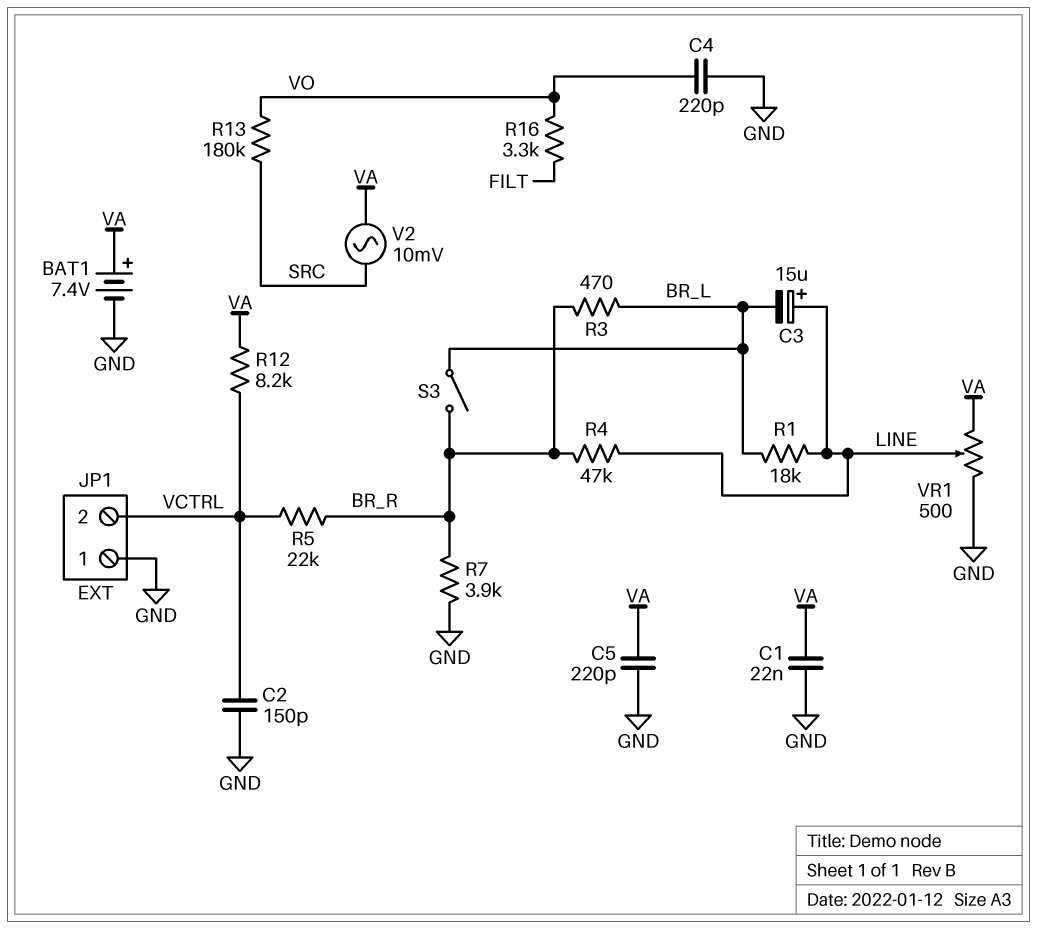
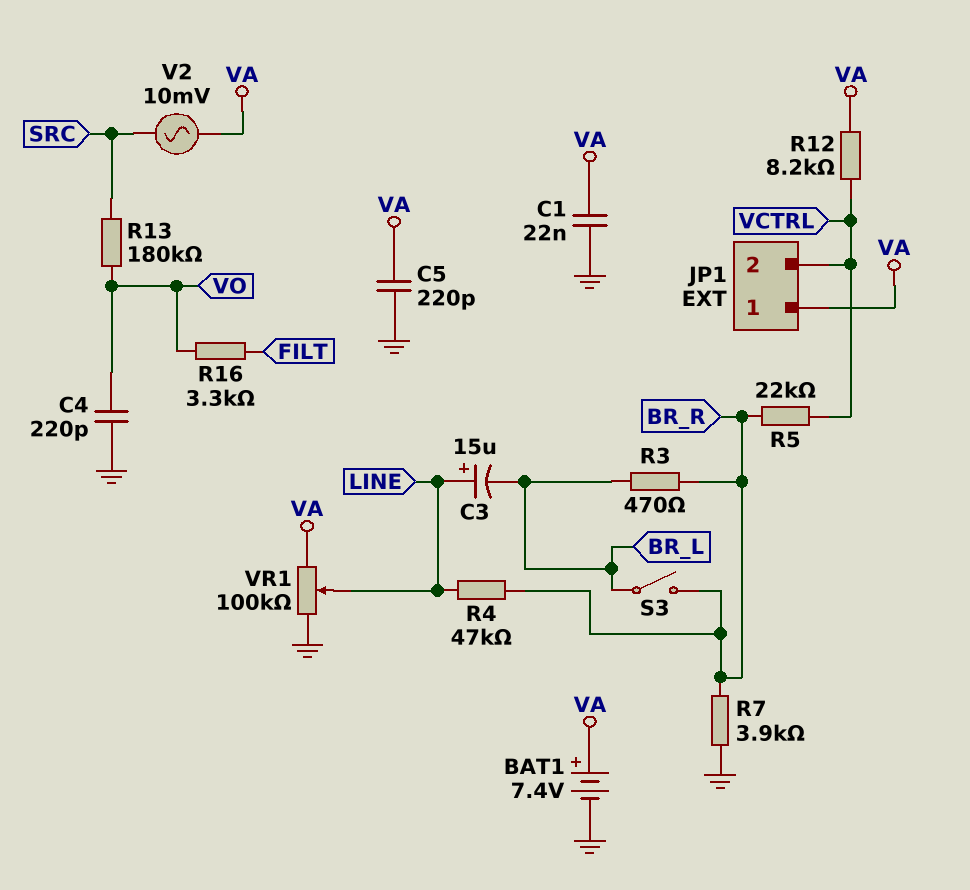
C2: 150pF (GND, VCTRL) -> none
JP1 pin 1: GND -> VA
R1: 18k (BR_L, LINE) -> none
VR1: 500 (GND, VA, wiper LINE) -> 100k (GND, VA, wiper LINE)

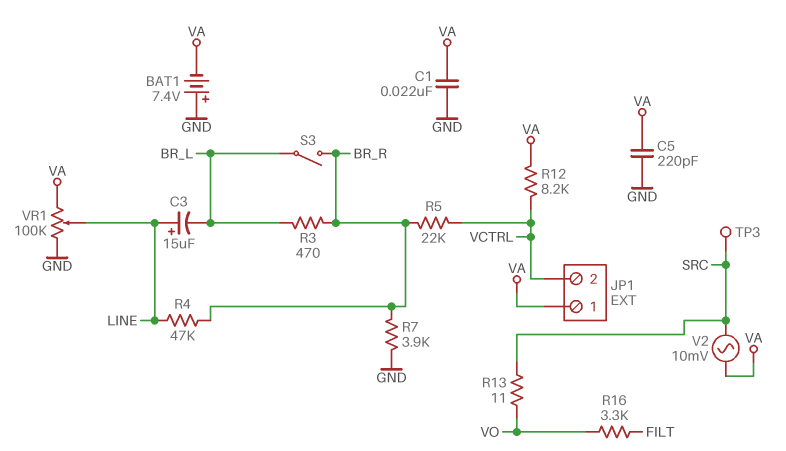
BAT1: 7.4V (plus VA, minus GND) -> 7.4V (plus GND, minus VA)
C4: 220pF (GND, VO) -> none
R13: 180k (SRC, VO) -> 11 (SRC, VO)
TP3: none -> test point (SRC)

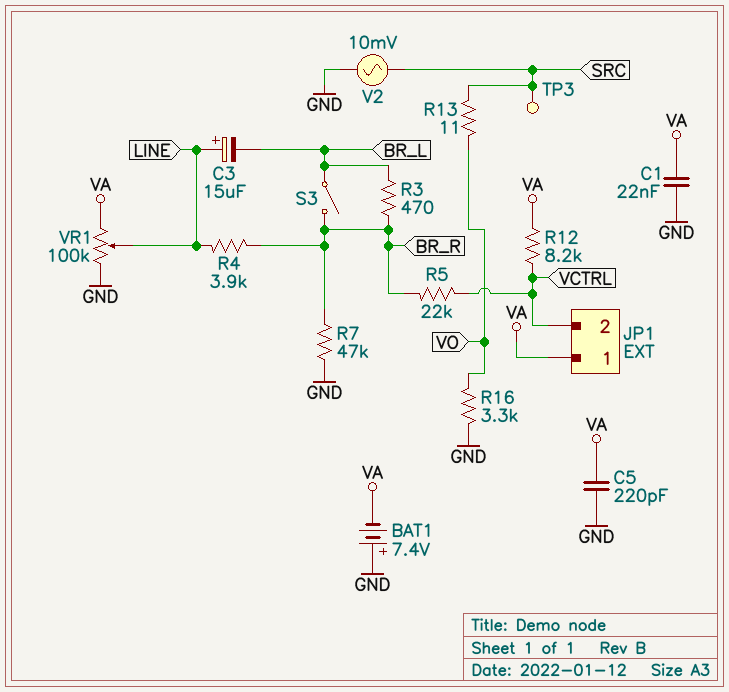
R4: 47k (BR_R, LINE) -> 3.9k (BR_R, LINE)
R7: 3.9k (BR_R, GND) -> 47k (BR_R, GND)
R16: 3.3k (FILT, VO) -> 3.3k (GND, VO)
V2: AC 10mV (SRC, VA) -> AC 10mV (GND, SRC)

